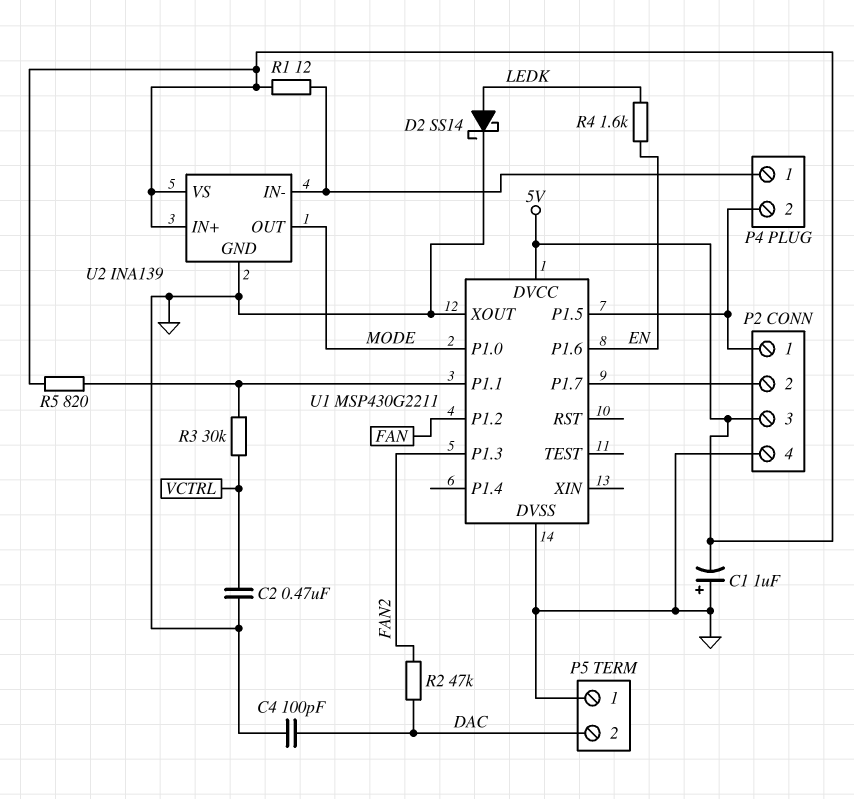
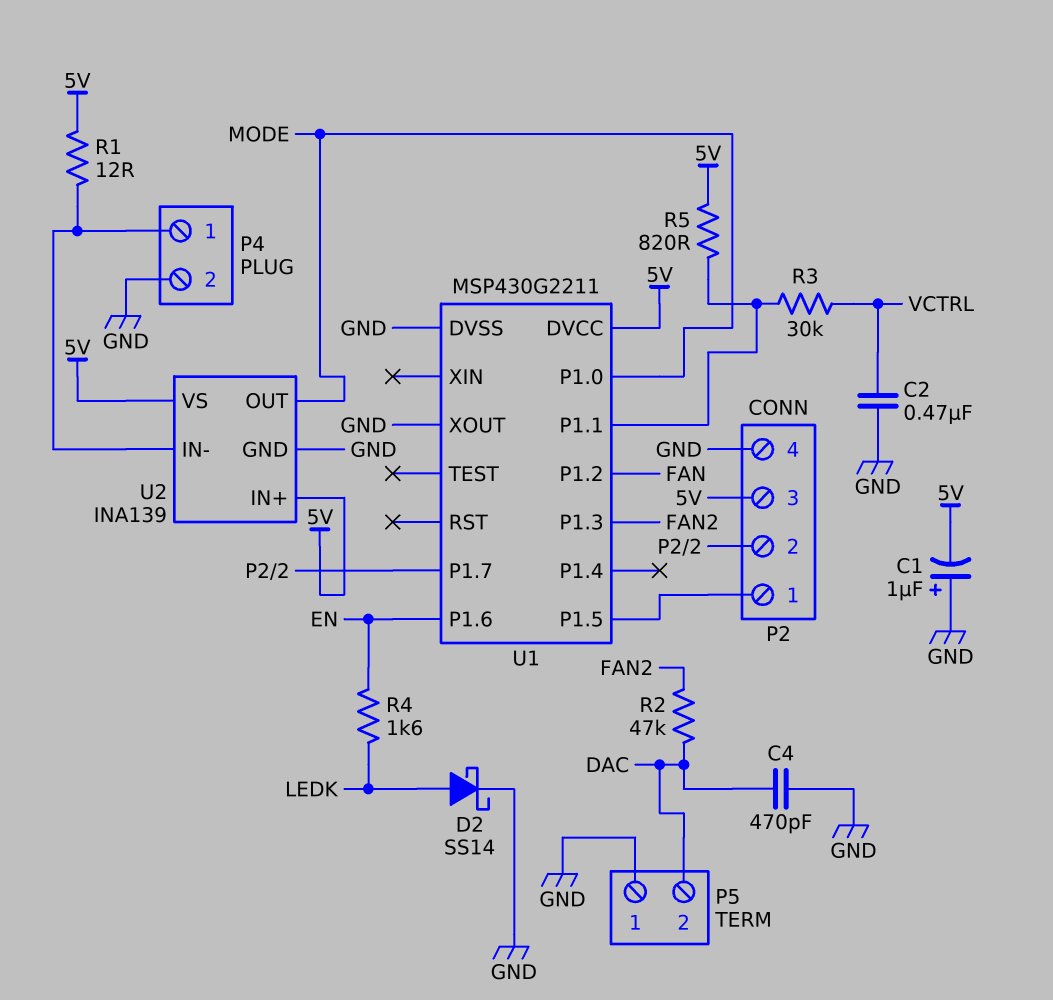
C4: 100pF (DAC, GND) -> 470pF (DAC, GND)
P4 pin 2: P2/1 -> GND

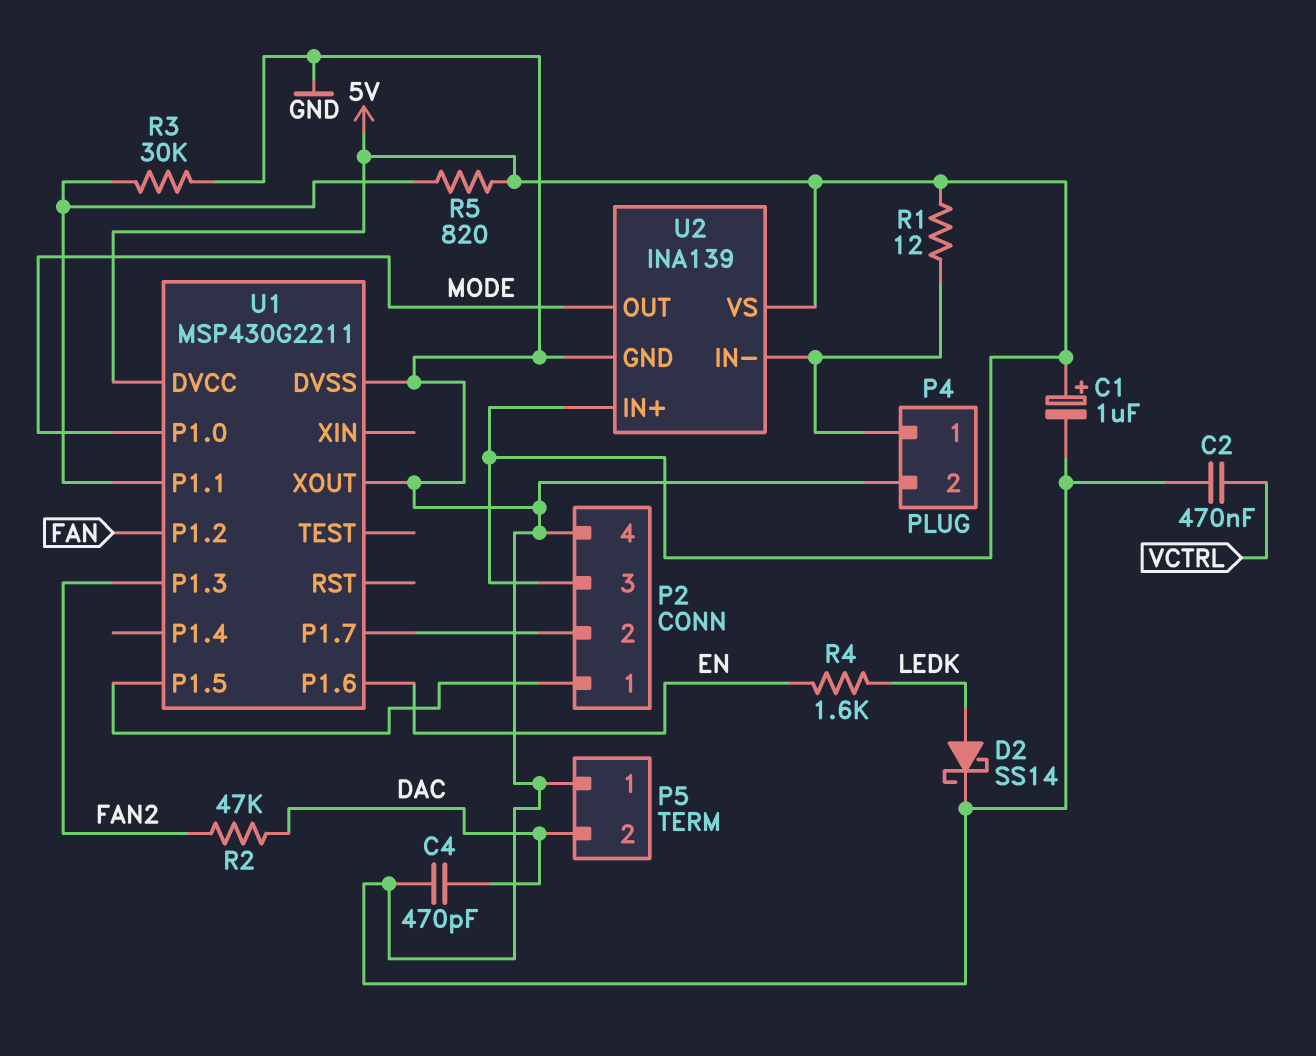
C1: 1uF (plus GND, minus 5V) -> 1uF (plus 5V, minus GND)
R3: 30k (U1/P1.1, VCTRL) -> 30k (GND, U1/P1.1)

